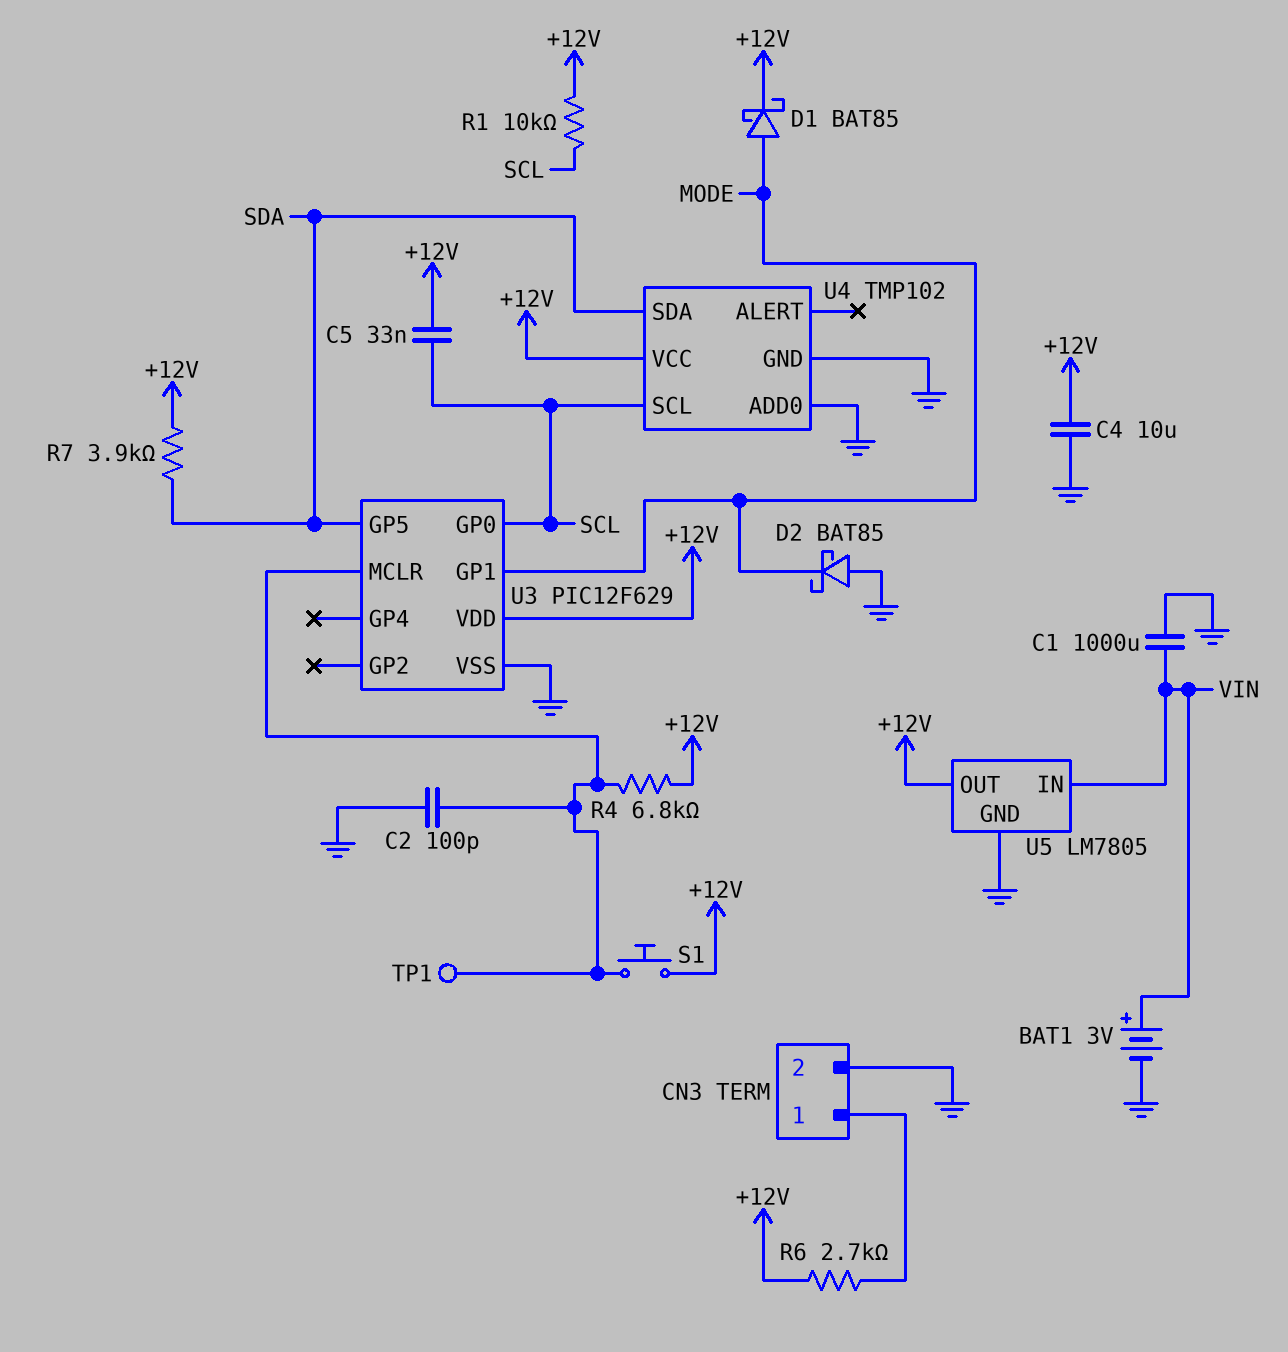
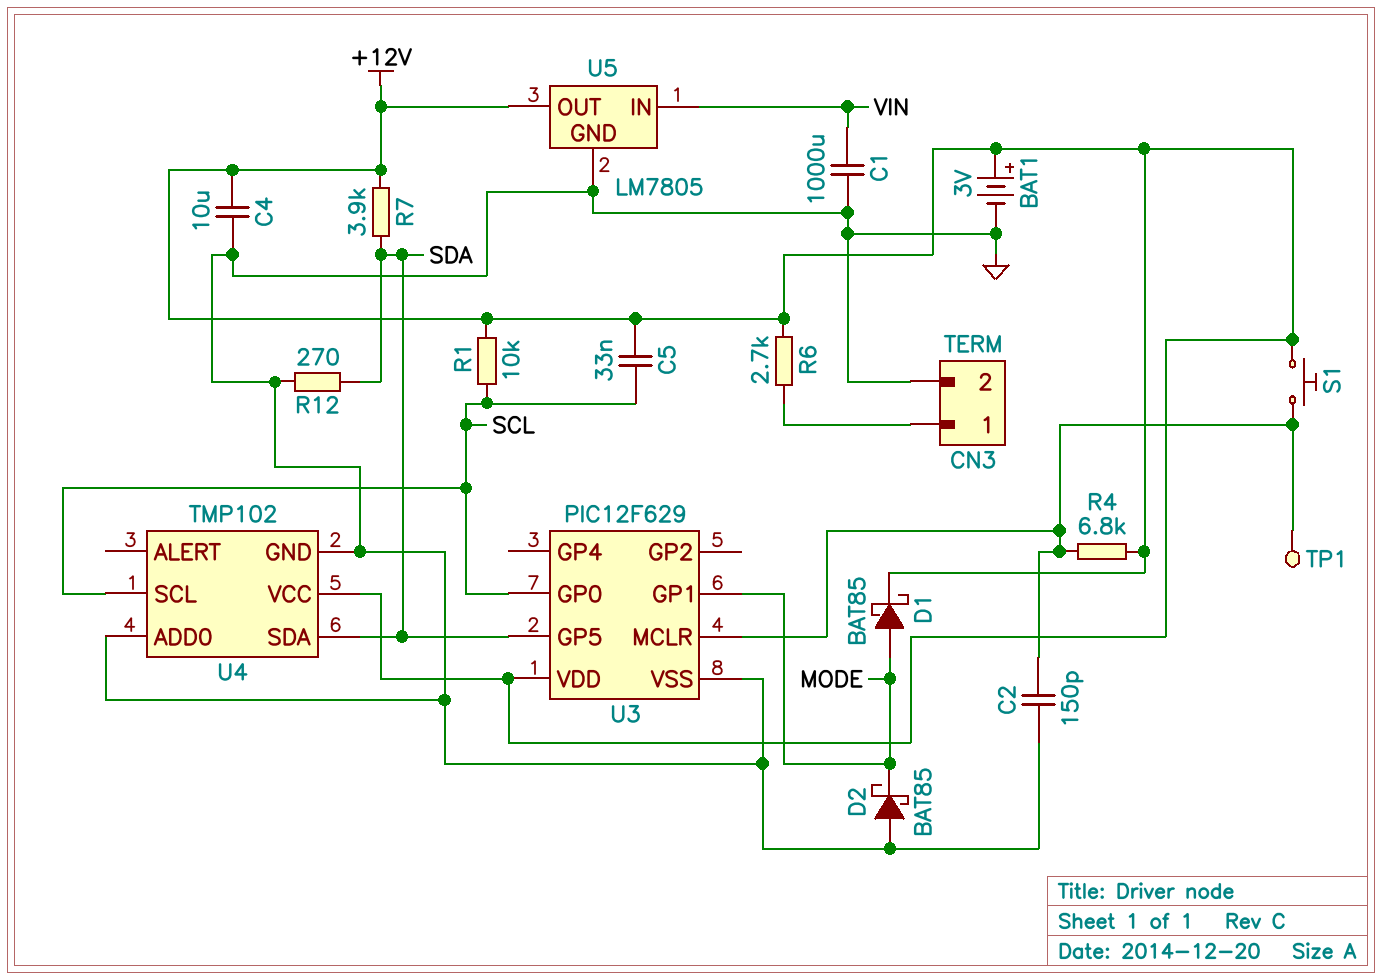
BAT1: 3V (plus VIN, minus GND) -> 3V (plus +12V, minus GND)
C2: 100pF (GND, U3/MCLR) -> 150pF (GND, U3/MCLR)
R12: none -> 270 (GND, SDA)

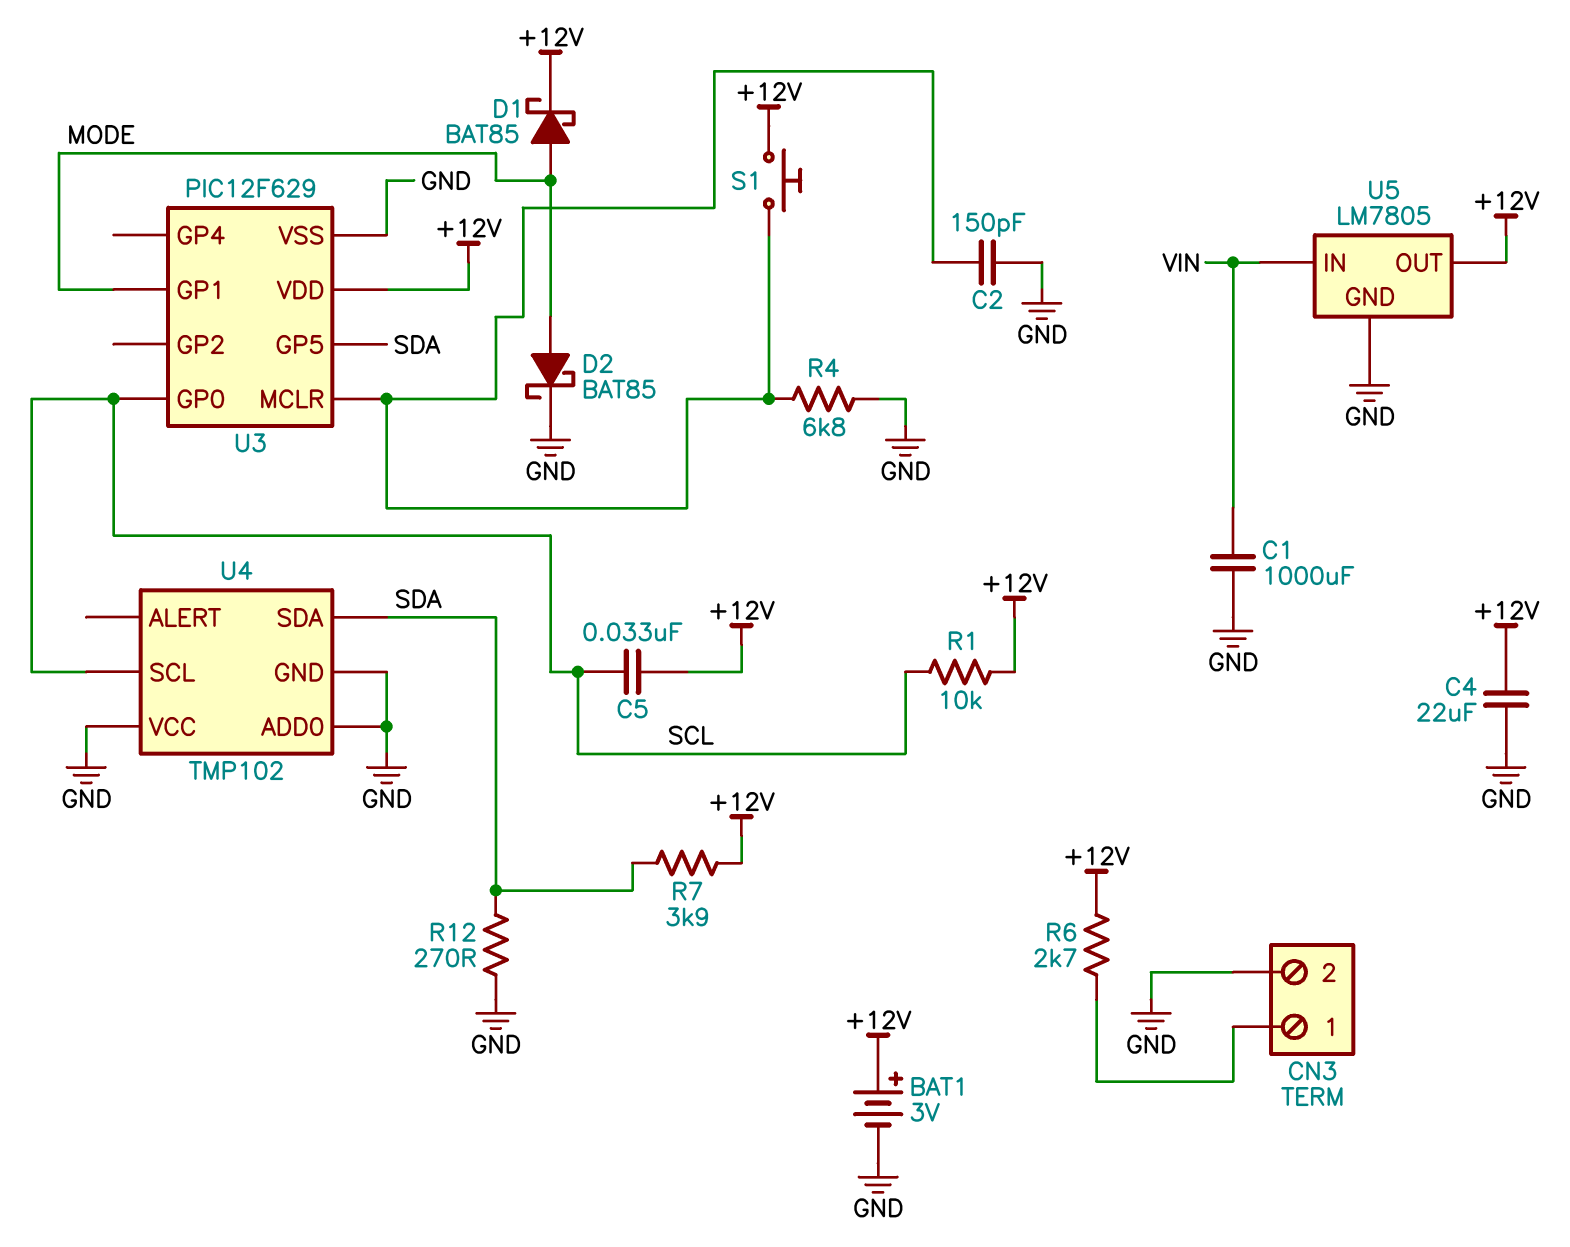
C4: 10uF (+12V, GND) -> 22uF (+12V, GND)
D2: schottky BAT85 (A GND, K MODE) -> schottky BAT85 (A MODE, K GND)
R4: 6.8k (+12V, U3/MCLR) -> 6.8k (GND, U3/MCLR)
TP1: test point (U3/MCLR) -> none
U4 pin VCC: +12V -> GND

